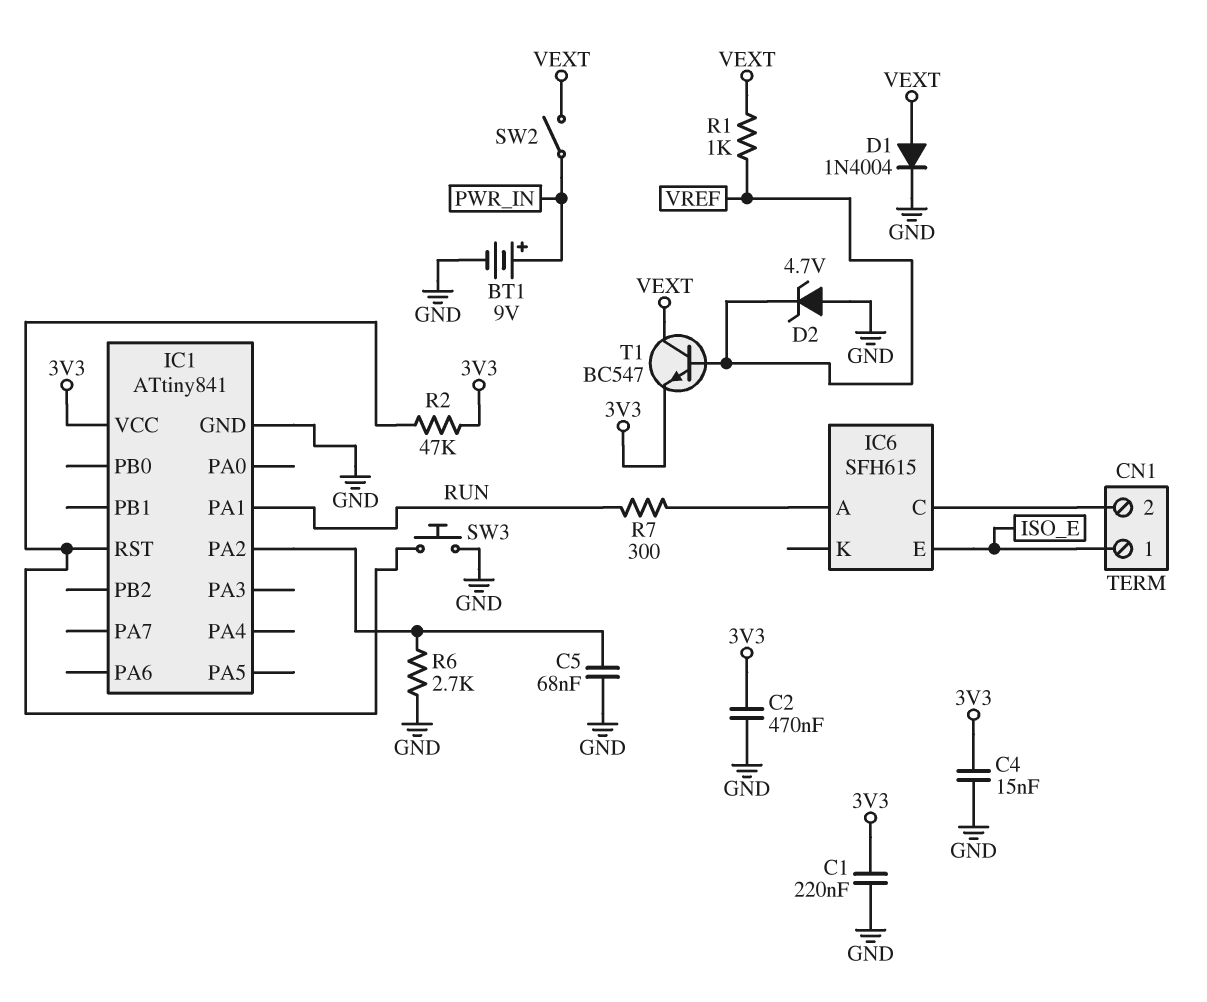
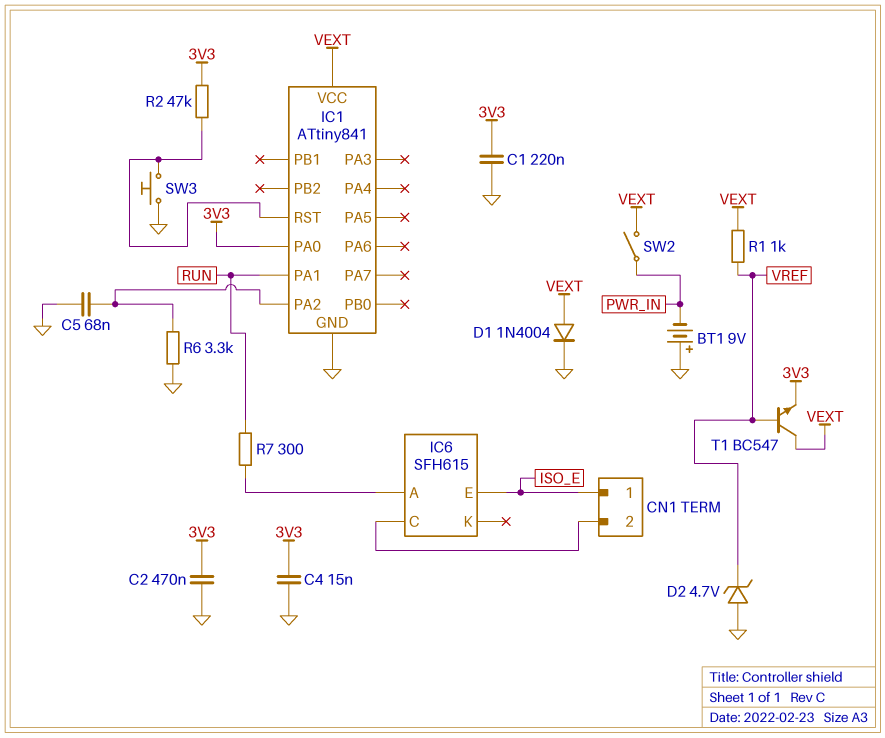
BT1: 9V (plus PWR_IN, minus GND) -> 9V (plus GND, minus PWR_IN)
IC1 pin PA0: none -> 3V3
IC1 pin VCC: 3V3 -> VEXT
R6: 2.7k (GND, IC1/PA2) -> 3.3k (GND, IC1/PA2)

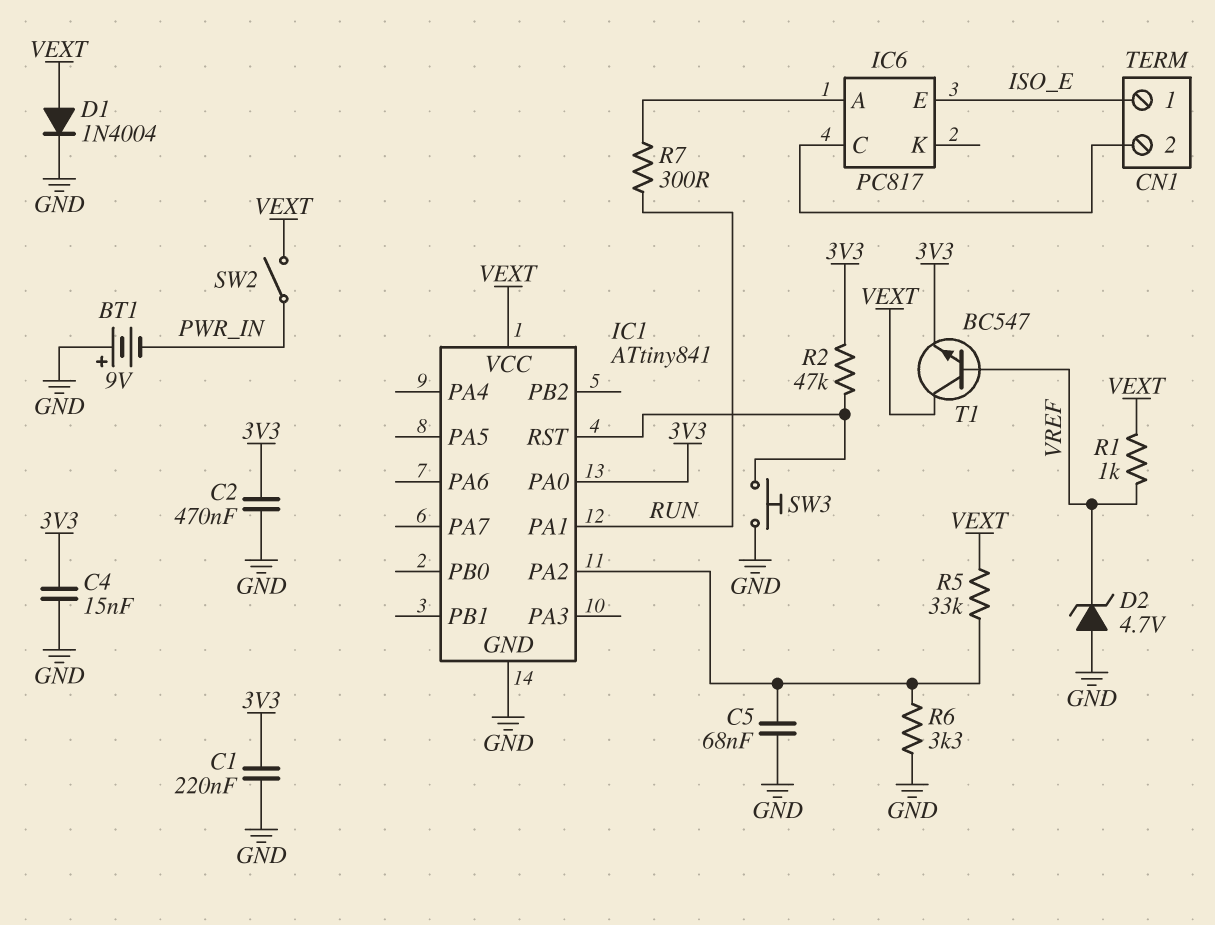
IC6: SFH615 -> PC817
R5: none -> 33k (IC1/PA2, VEXT)

